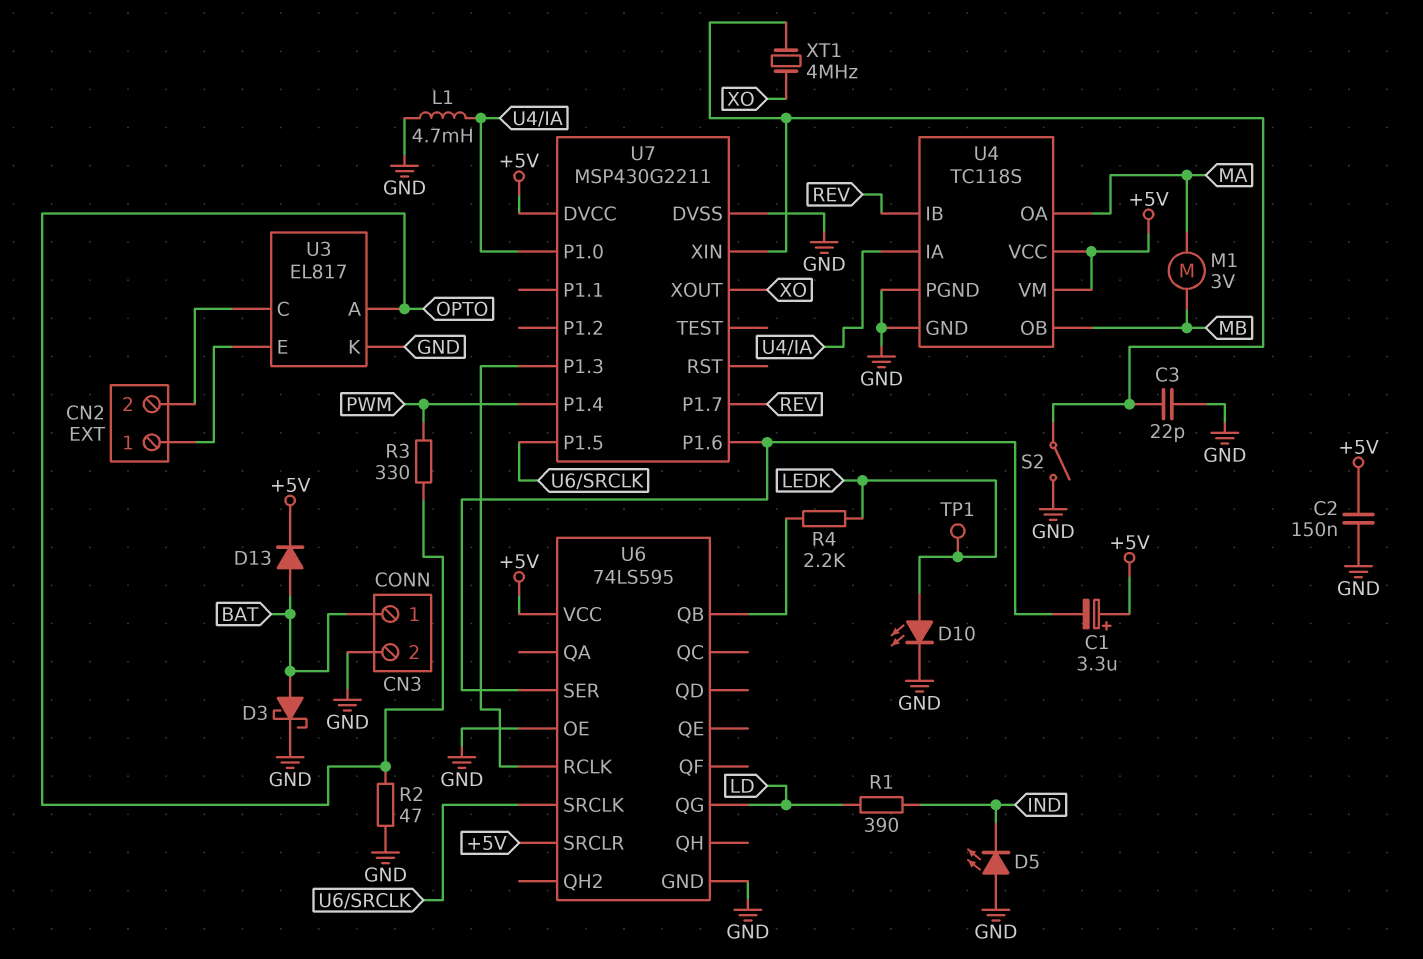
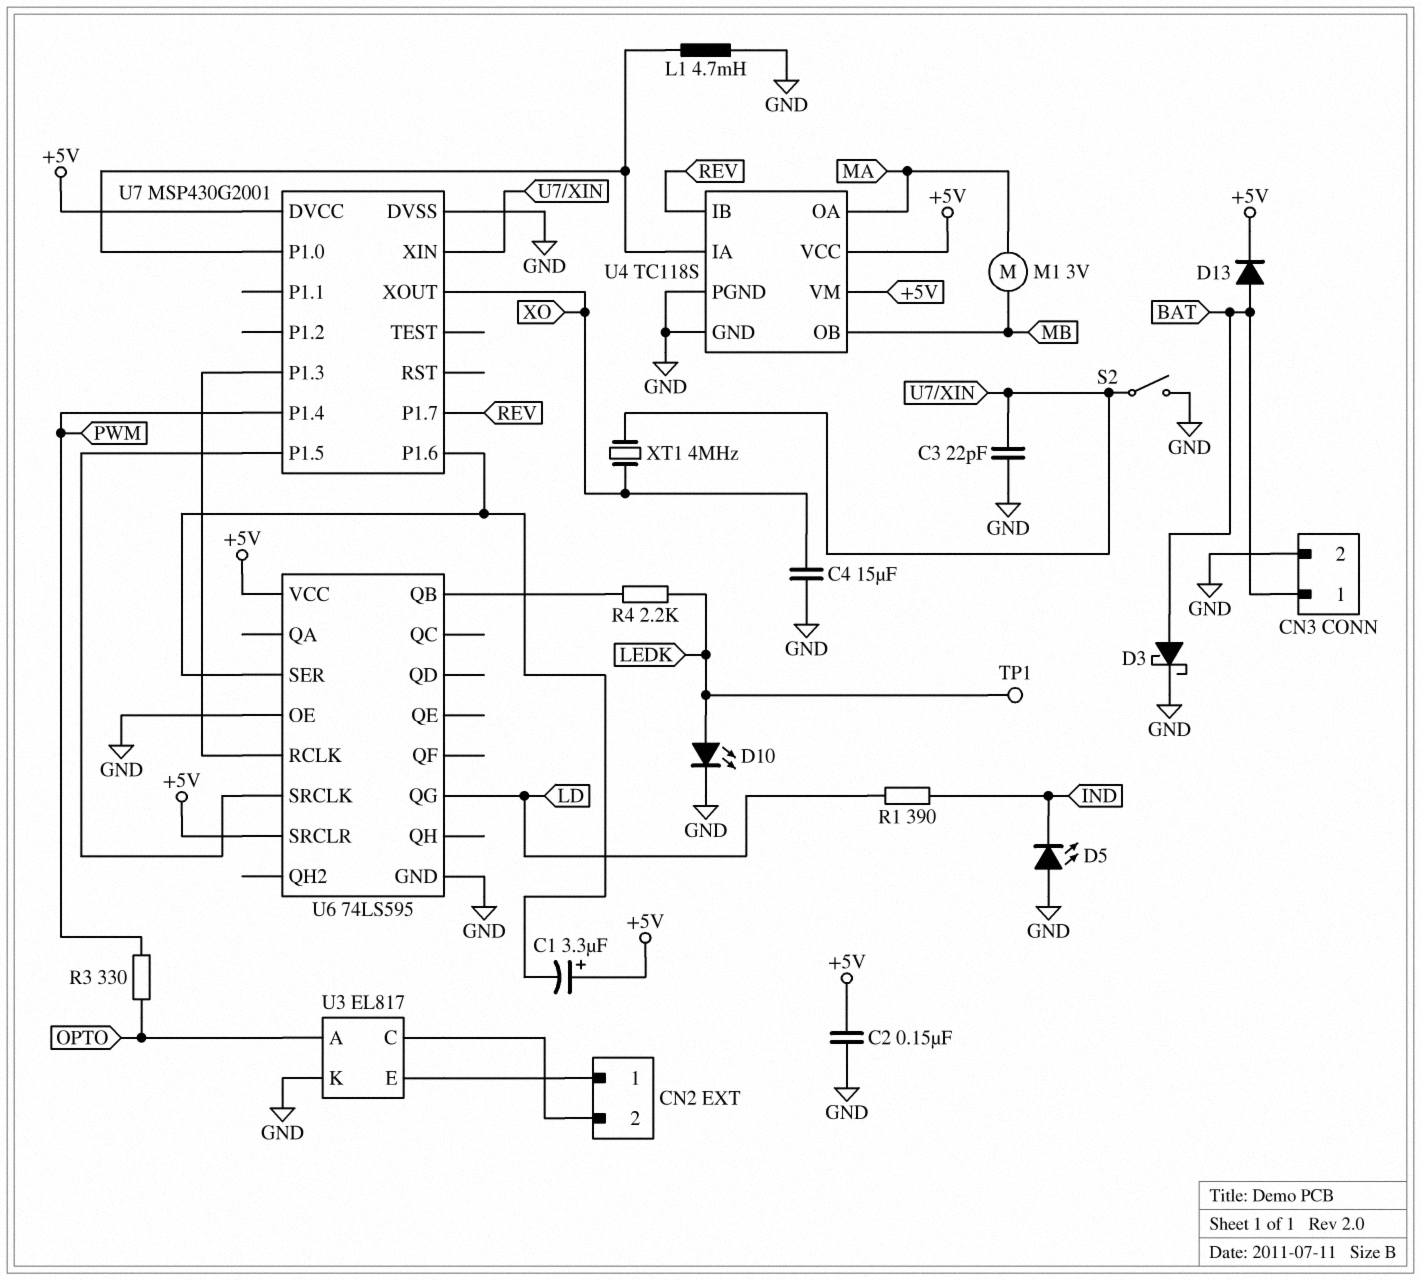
C4: none -> 15uF (GND, XO)
R2: 47 (GND, OPTO) -> none
U7: MSP430G2211 -> MSP430G2001

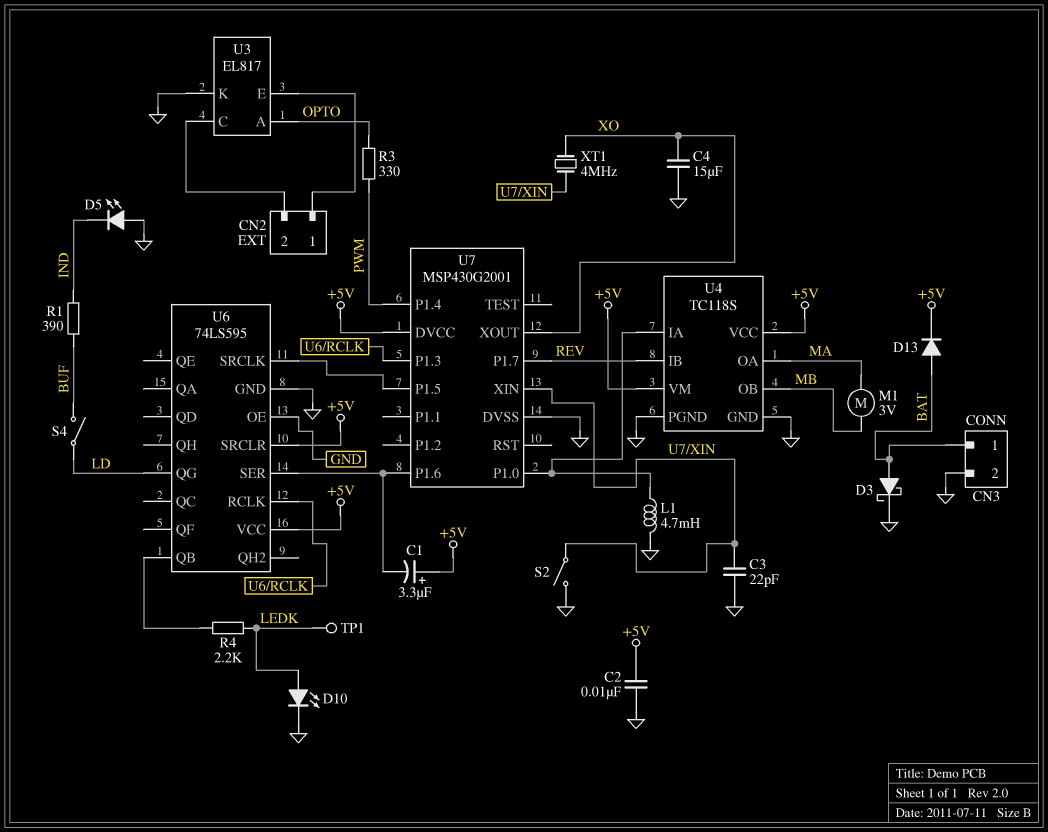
C2: 150nF (+5V, GND) -> 10nF (+5V, GND)
R1: 390 (IND, LD) -> 390 (BUF, IND)
S4: none -> switch (BUF, LD)

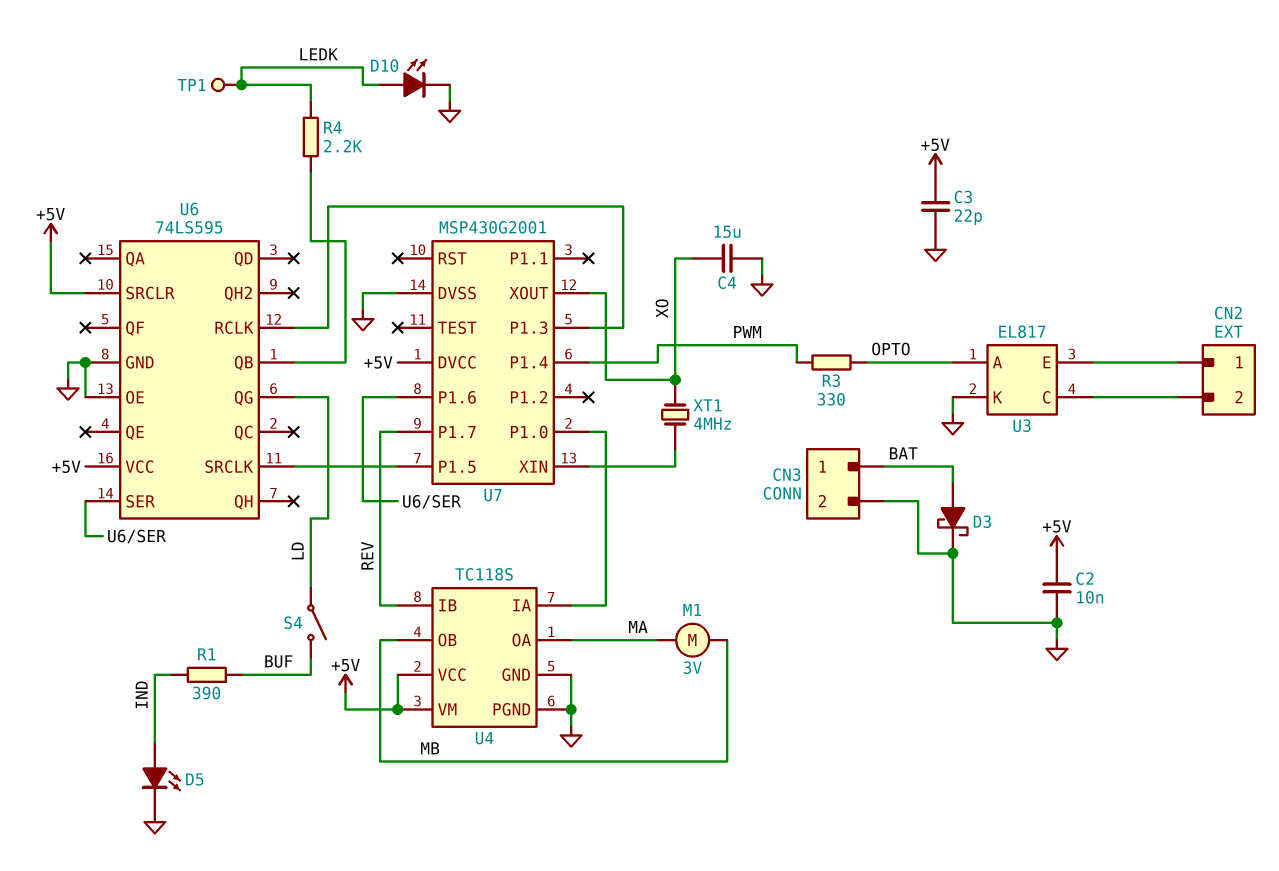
C1: 3.3uF (plus +5V, minus U6/SER) -> none
C3: 22pF (GND, U7/XIN) -> 22pF (+5V, GND)
D5: LED (A GND, K IND) -> LED (A IND, K GND)
D13: diode (A BAT, K +5V) -> none
L1: 4.7mH (GND, U4/IA) -> none
S2: switch (GND, U7/XIN) -> none

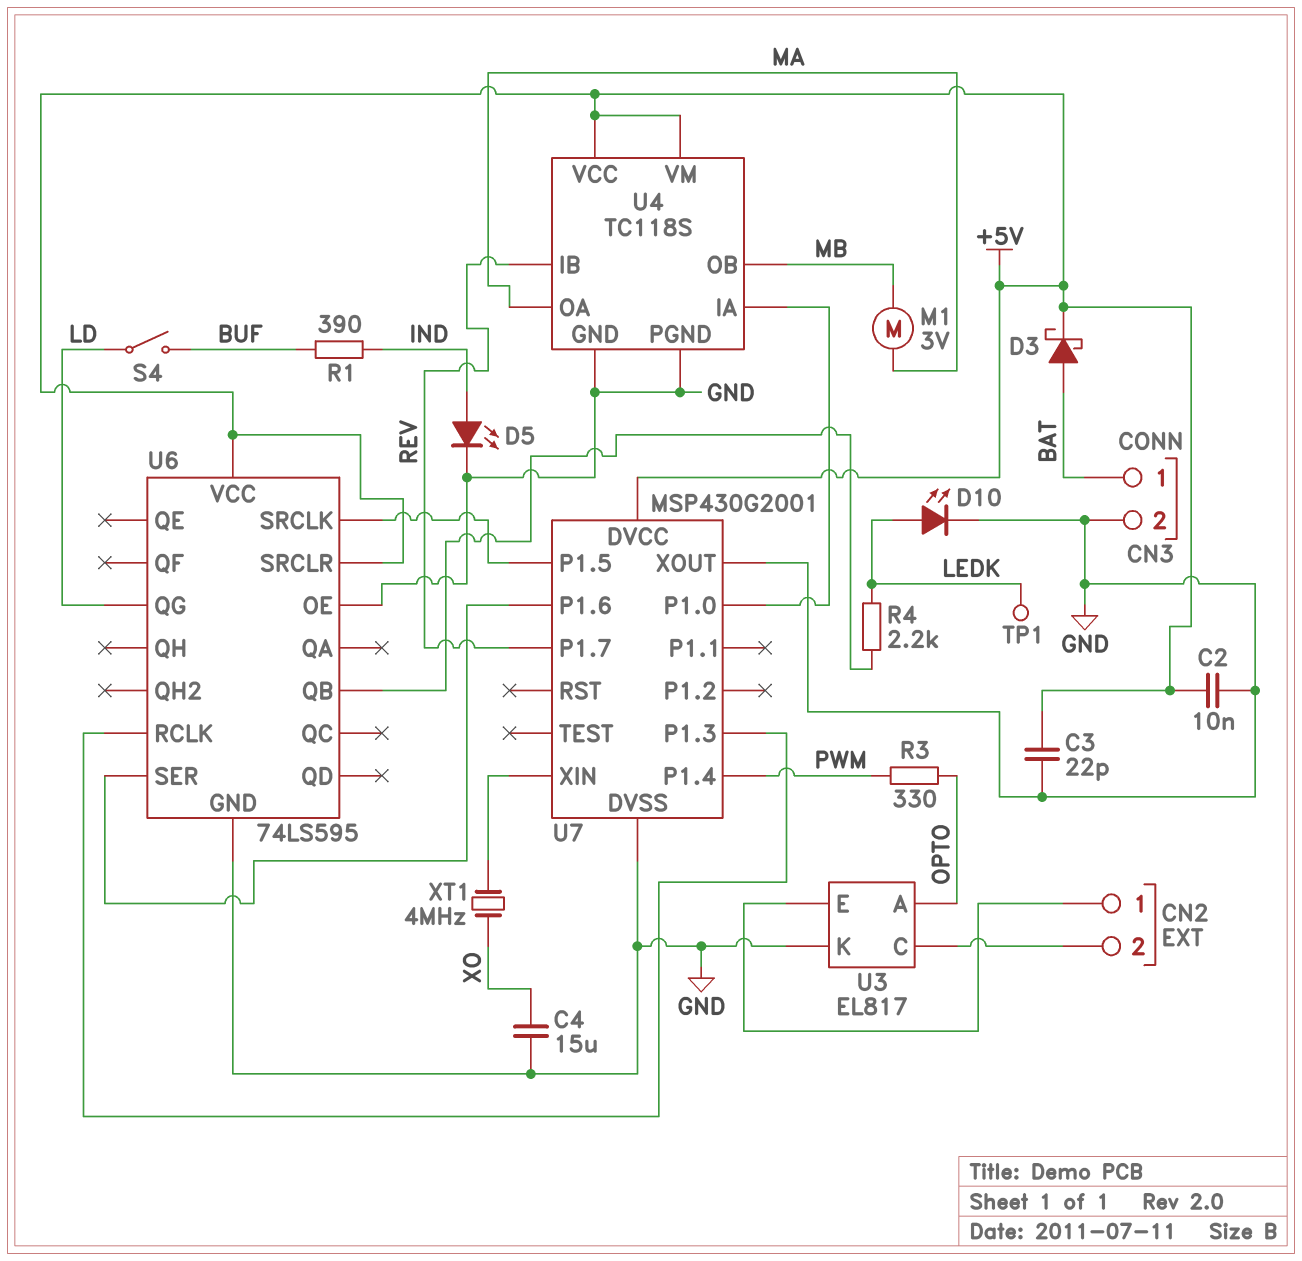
D3: schottky (A BAT, K GND) -> schottky (A BAT, K +5V)
U7 pin XOUT: XO -> GND

